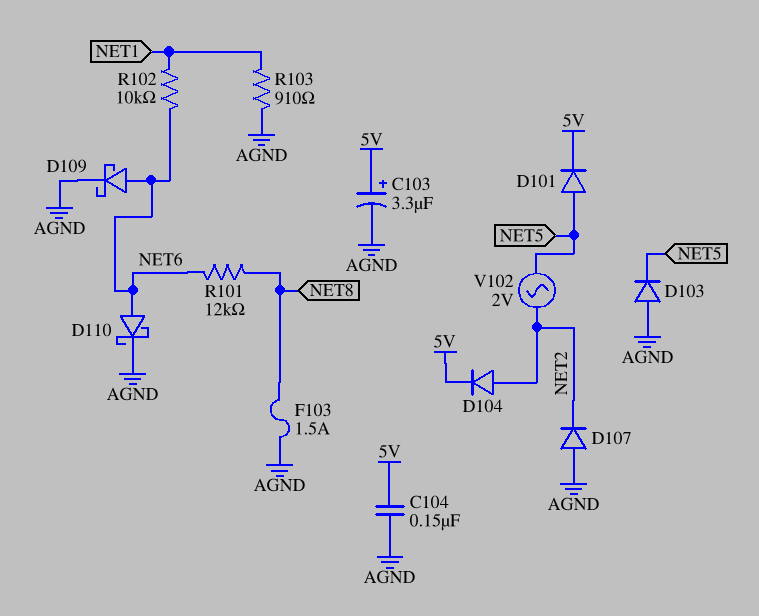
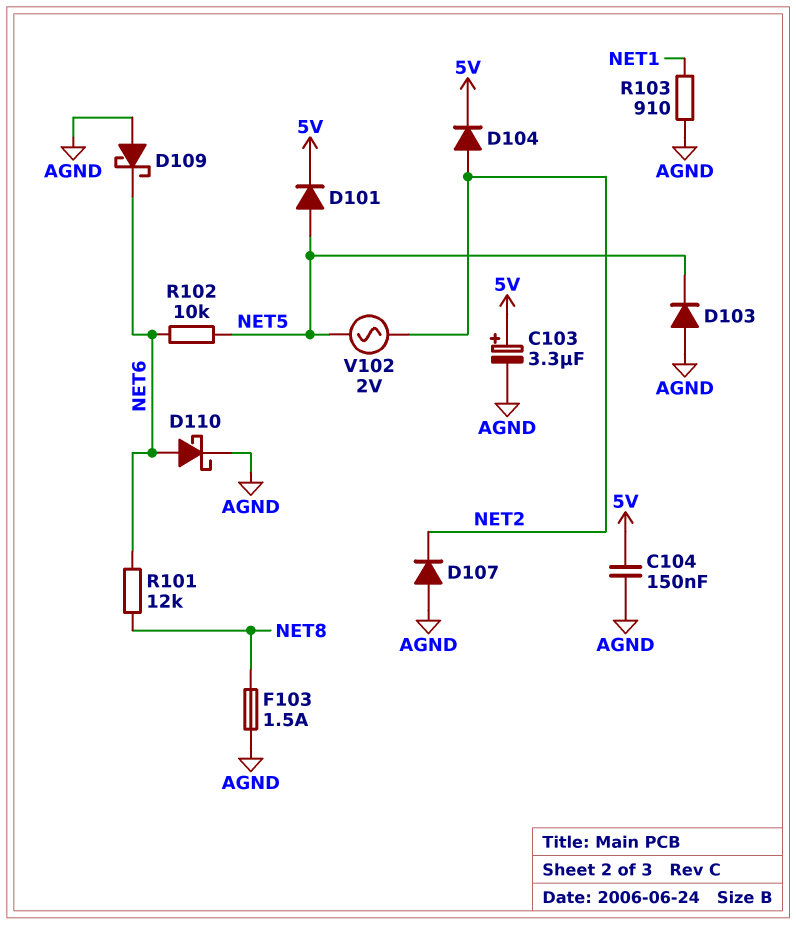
D109: schottky (A NET6, K AGND) -> schottky (A AGND, K NET6)
R102: 10k (NET1, NET6) -> 10k (NET5, NET6)

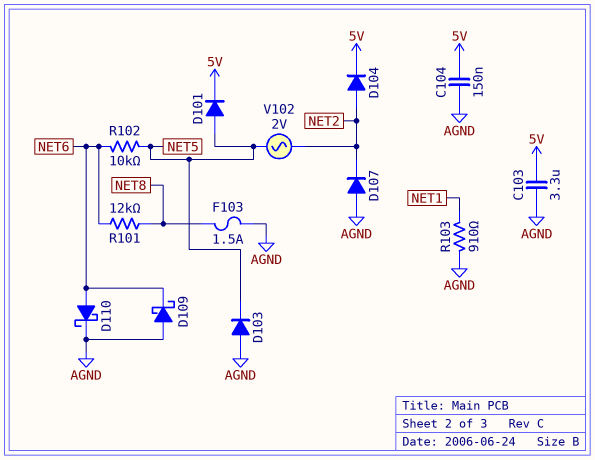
C103: 3.3uF (plus 5V, minus AGND) -> 3.3uF (5V, AGND)

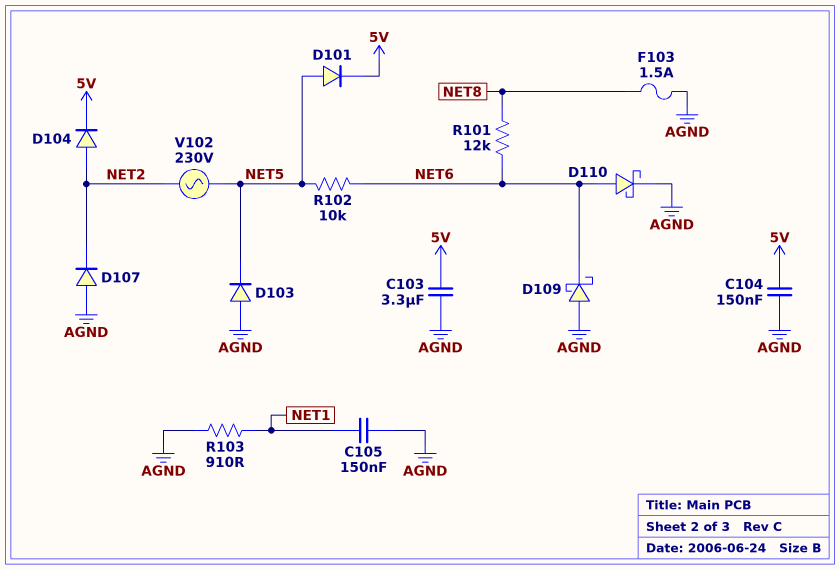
C105: none -> 150nF (AGND, NET1)
V102: AC 2V (NET2, NET5) -> AC 230V (NET2, NET5)

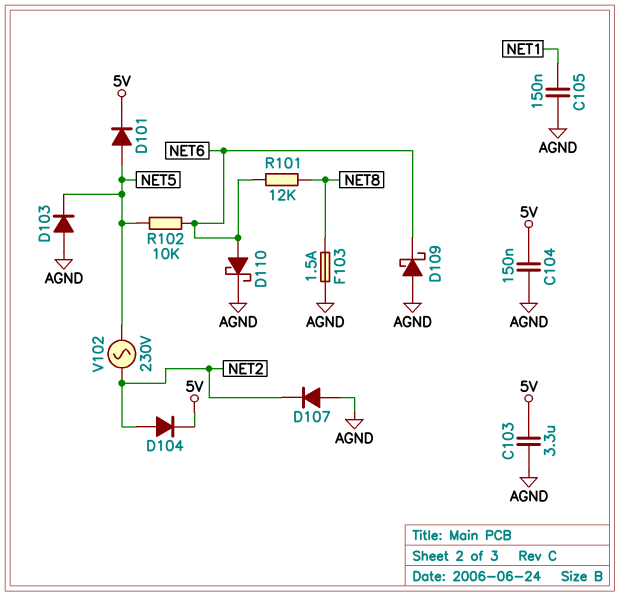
R103: 910 (AGND, NET1) -> none

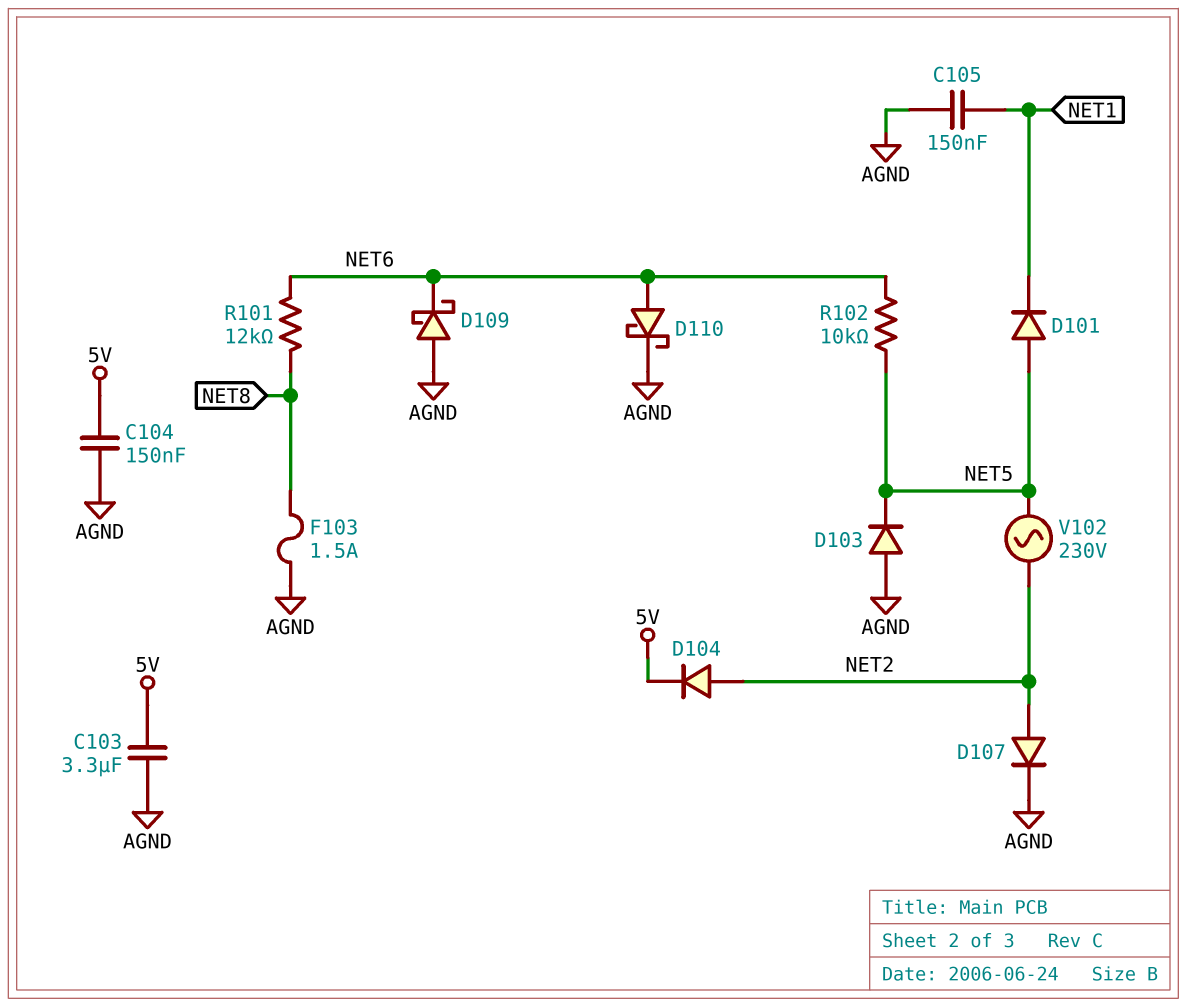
D101: diode (A NET5, K 5V) -> diode (A NET5, K NET1)
D107: diode (A AGND, K NET2) -> diode (A NET2, K AGND)

